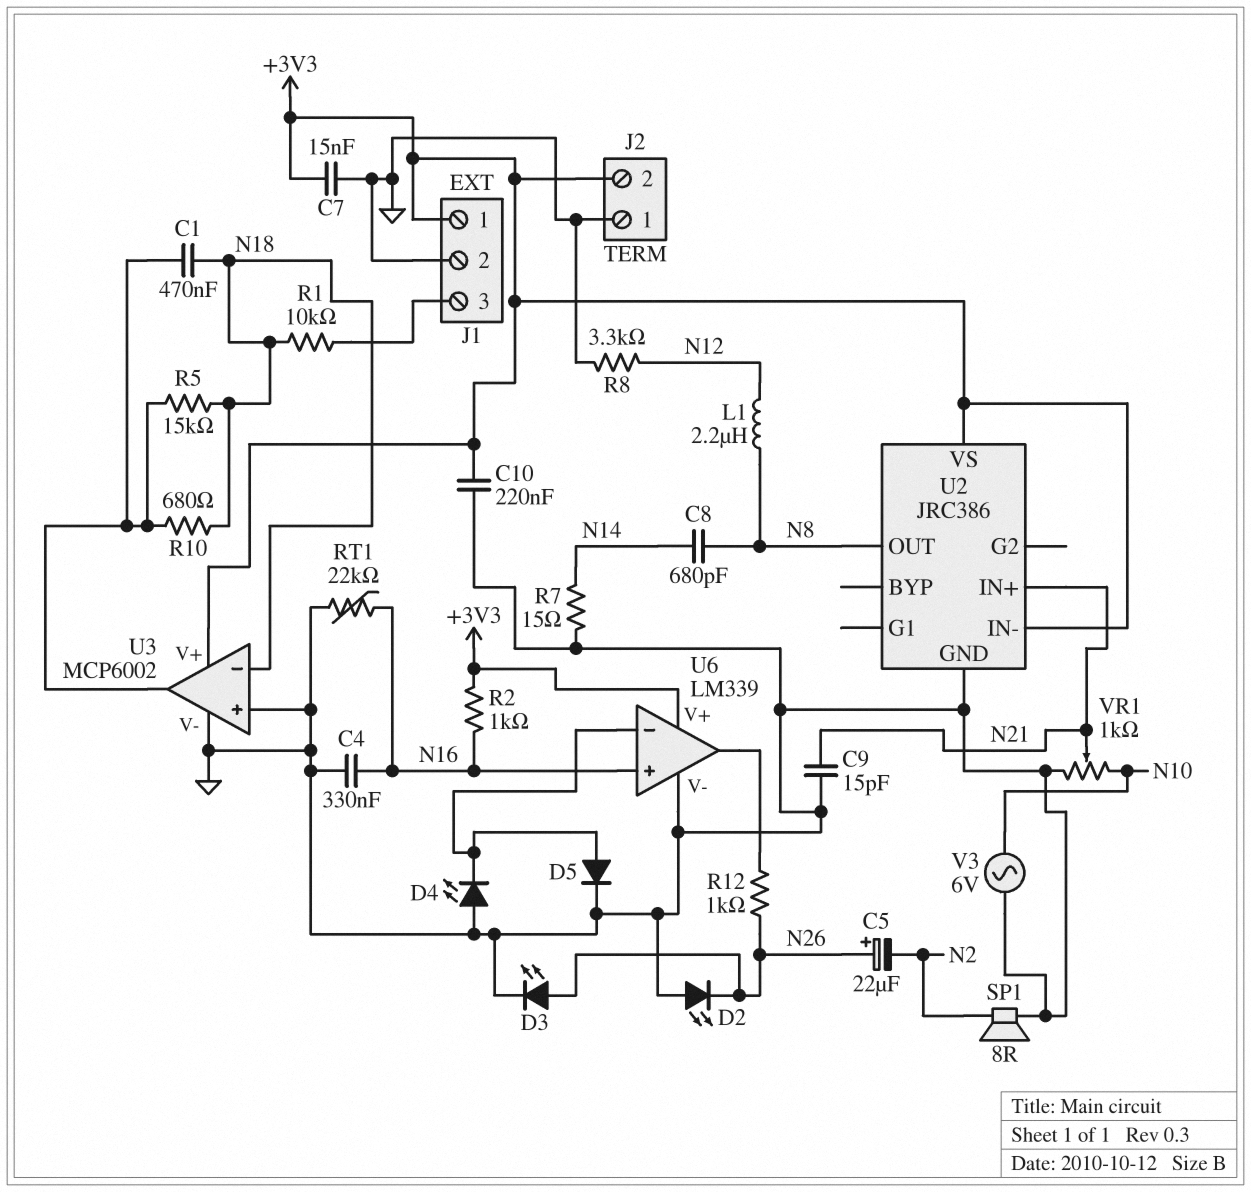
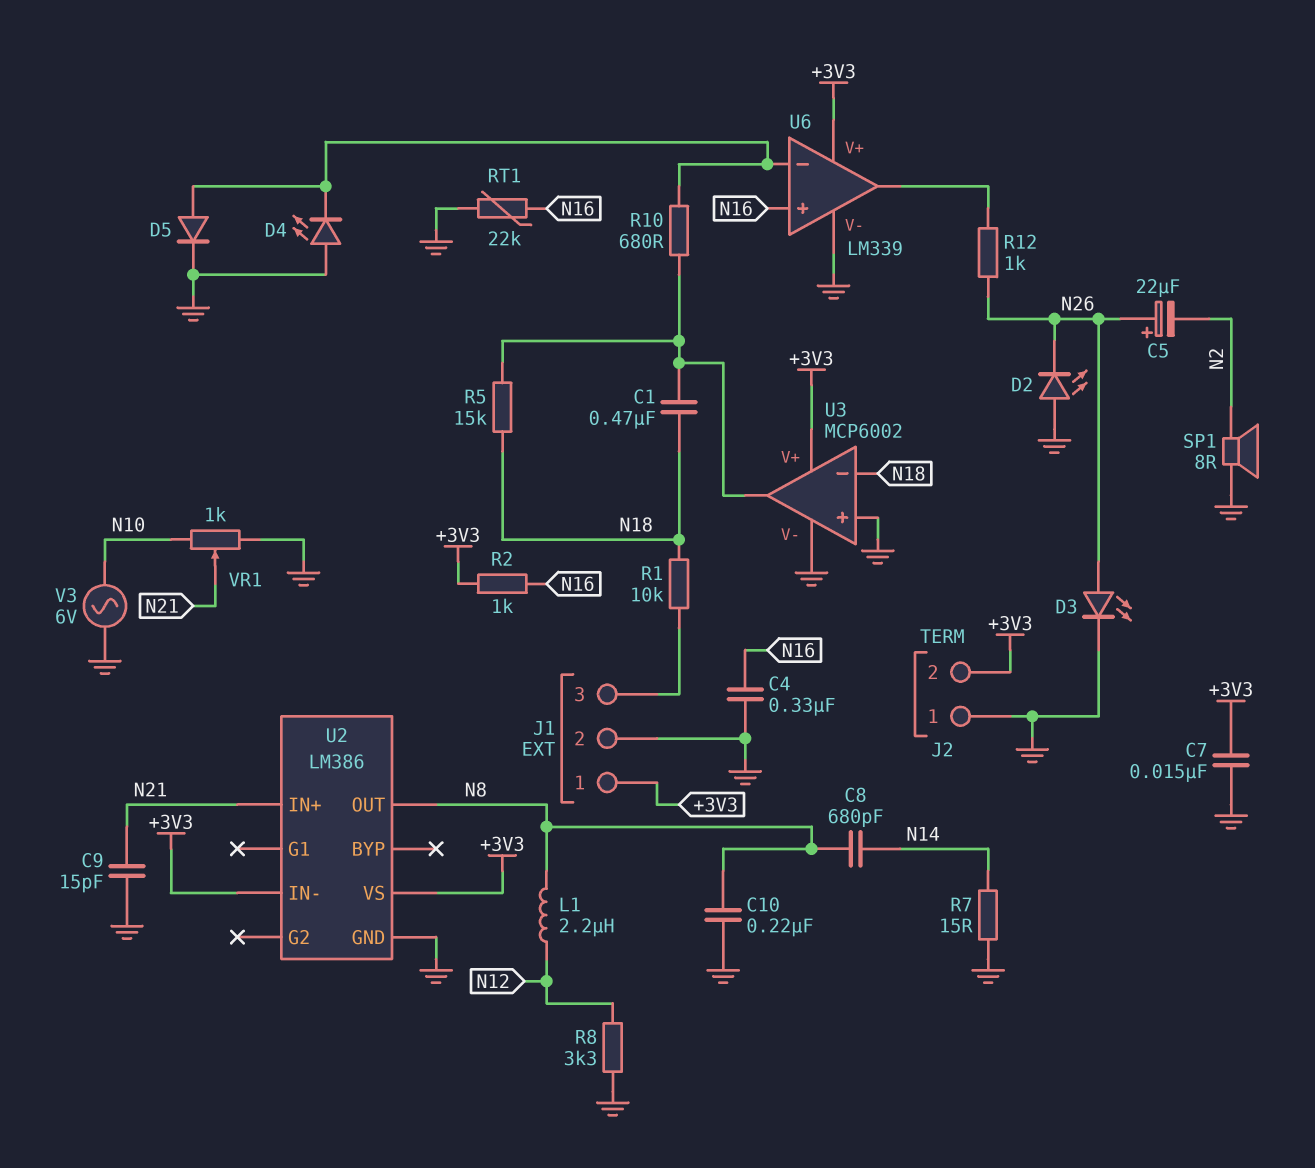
C10: 220nF (+3V3, GND) -> 220nF (GND, N8)
R10: 680 (N18, U3/out) -> 680 (U3/out, U6/in-)
U2: JRC386 -> LM386

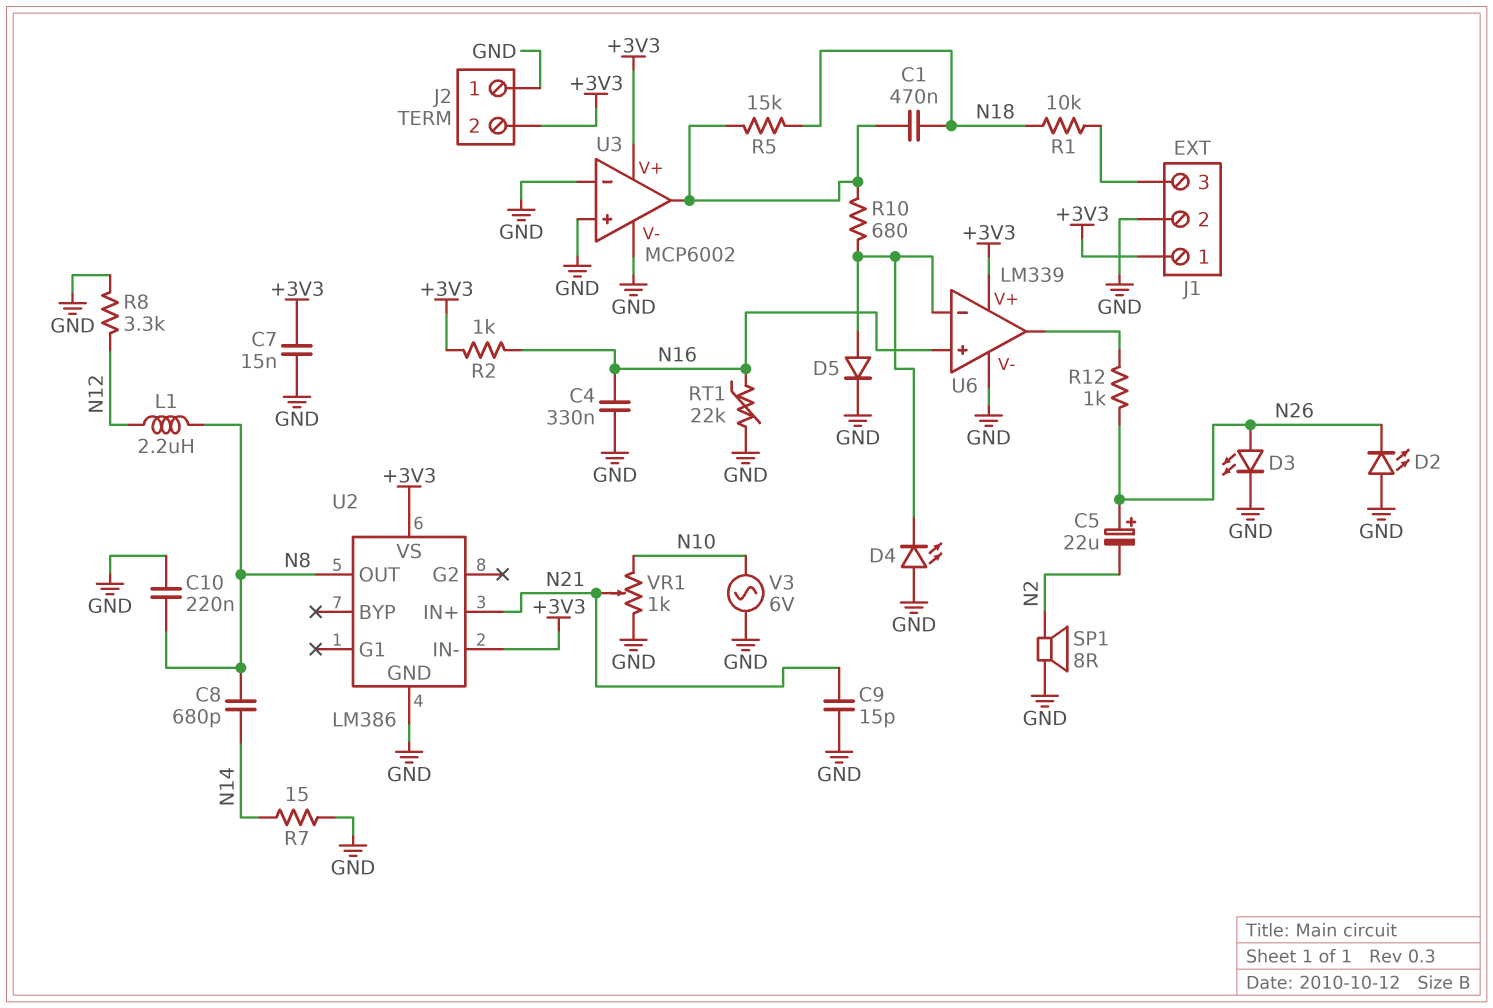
U3 pin in-: N18 -> GND

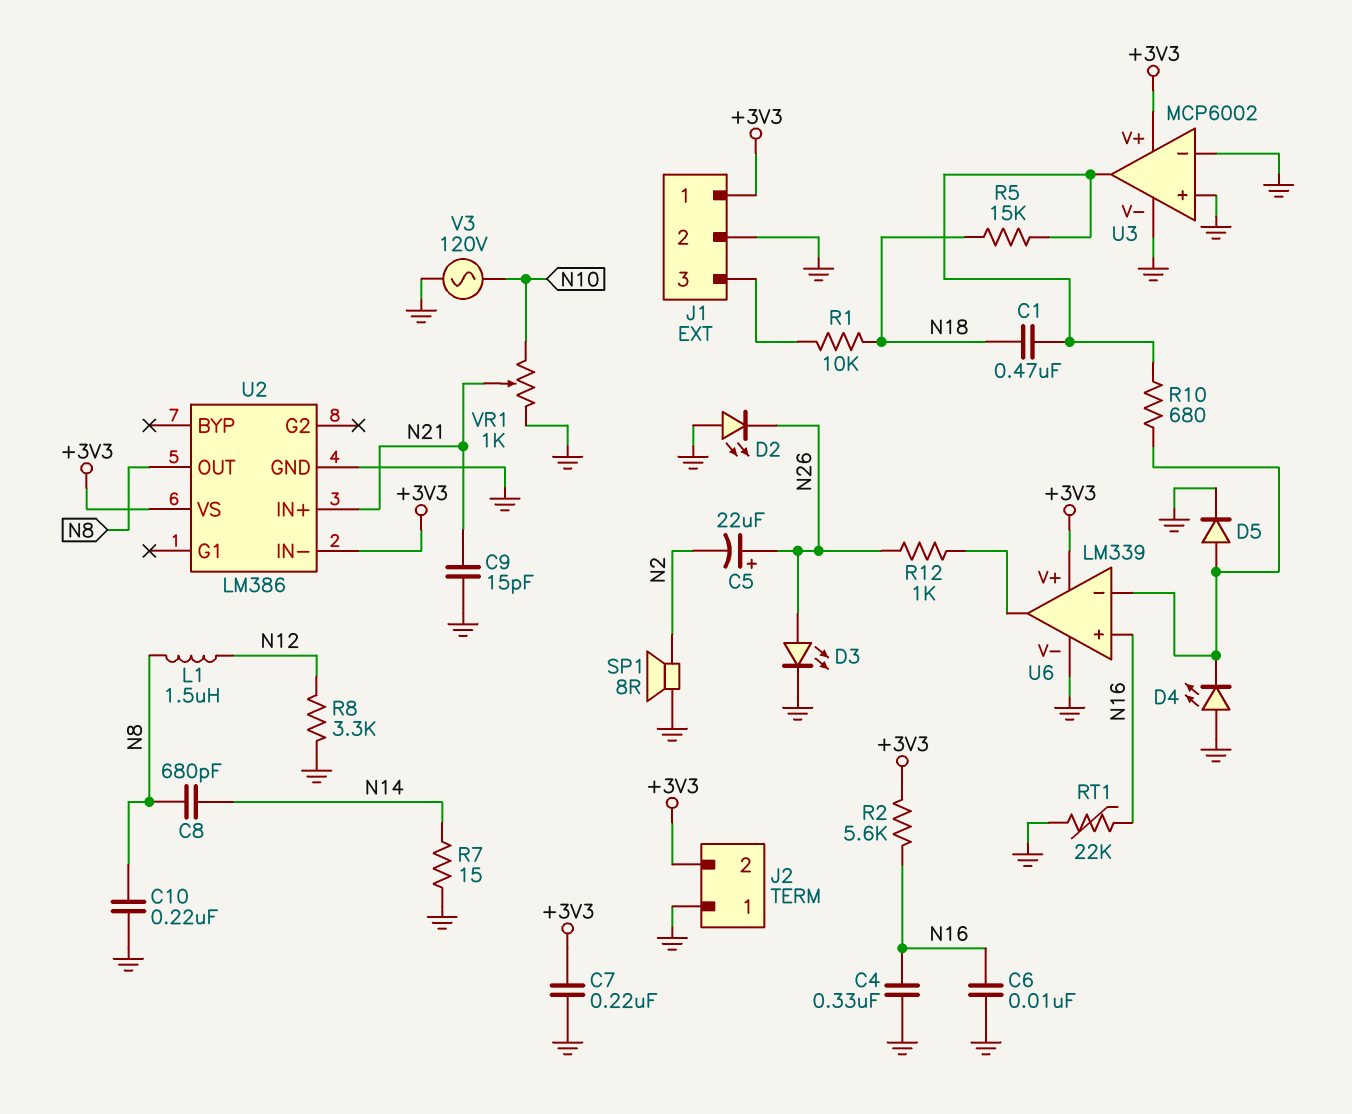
C6: none -> 10nF (GND, N16)
C7: 15nF (+3V3, GND) -> 220nF (+3V3, GND)
L1: 2.2uH (N8, N12) -> 1.5uH (N8, N12)
R2: 1k (+3V3, N16) -> 5.6k (+3V3, N16)
V3: AC 6V (GND, N10) -> AC 120V (GND, N10)

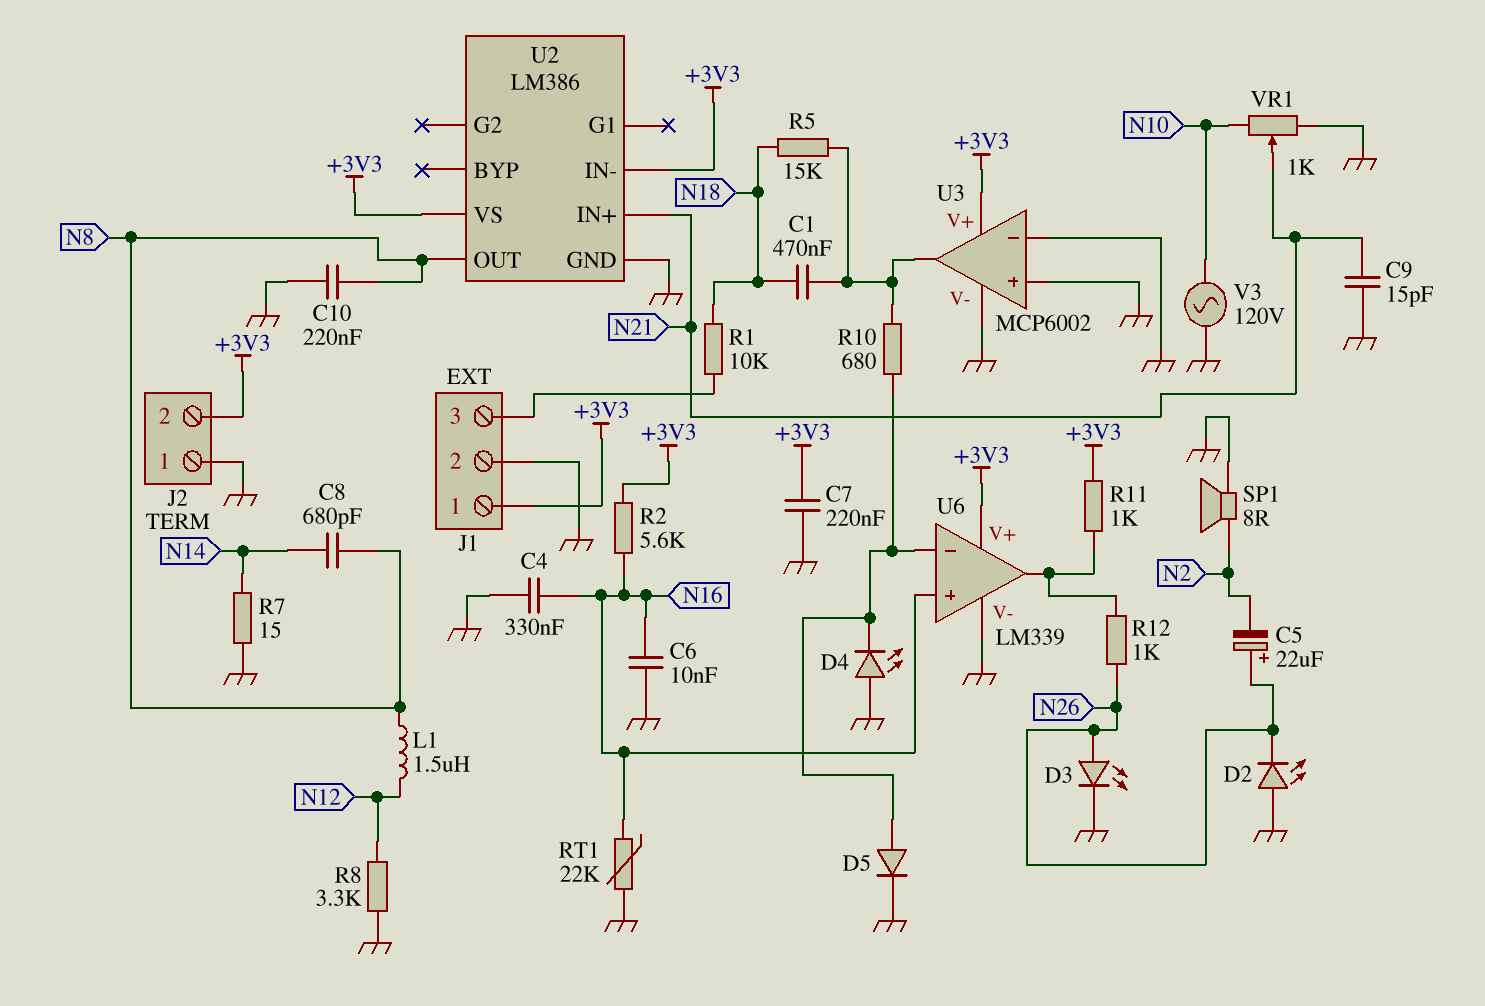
R11: none -> 1k (+3V3, U6/out)

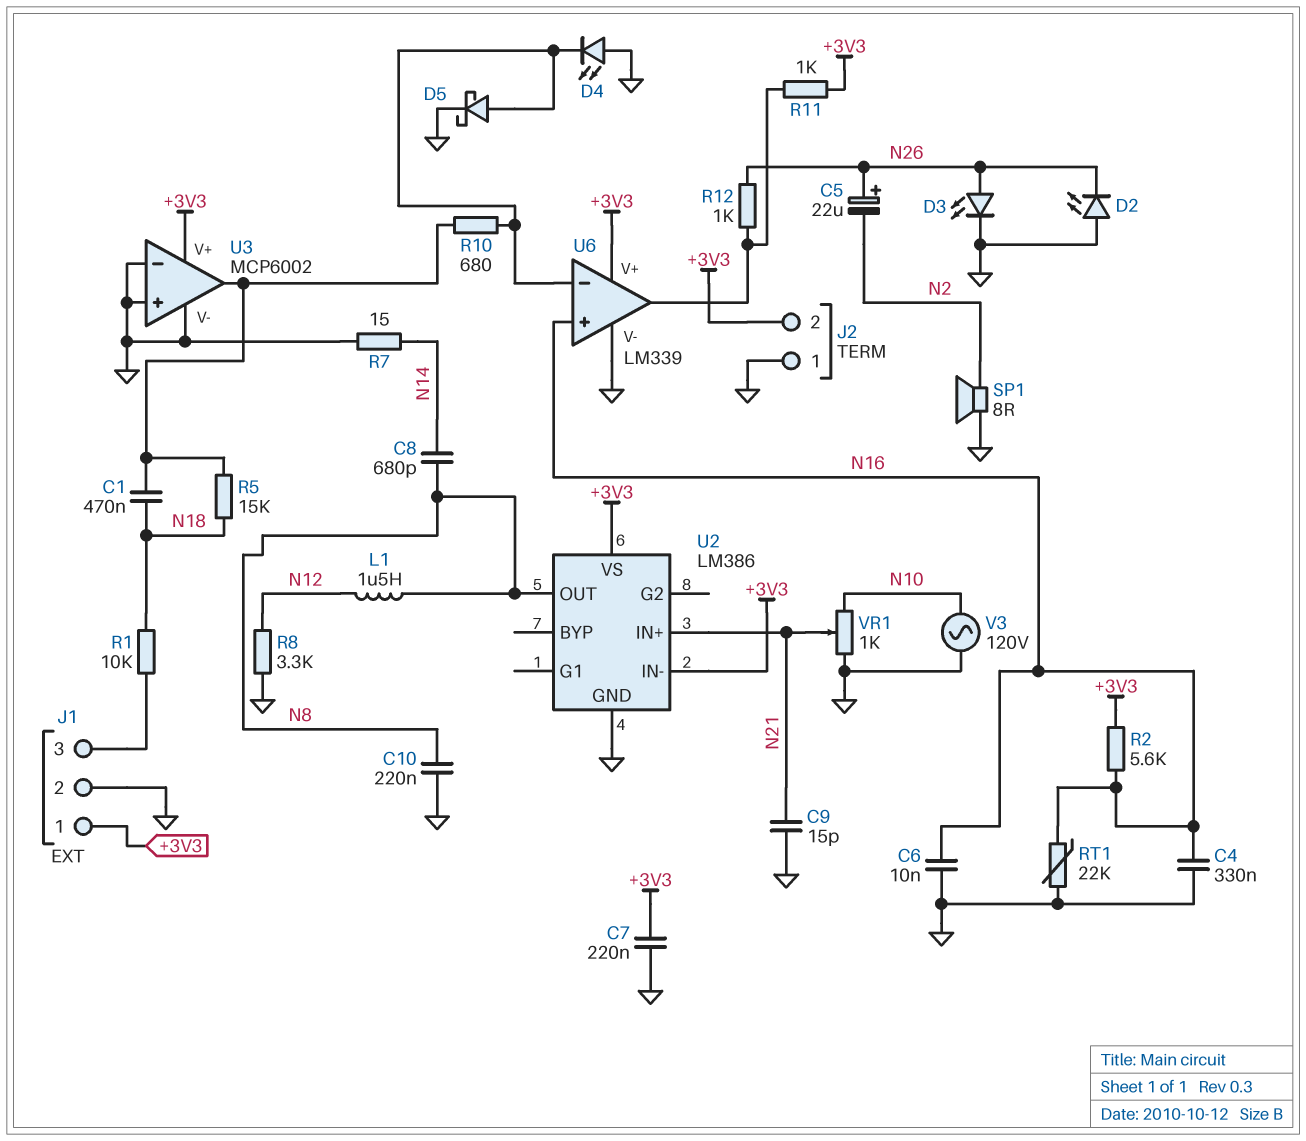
D5: diode (A U6/in-, K GND) -> schottky (A U6/in-, K GND)

